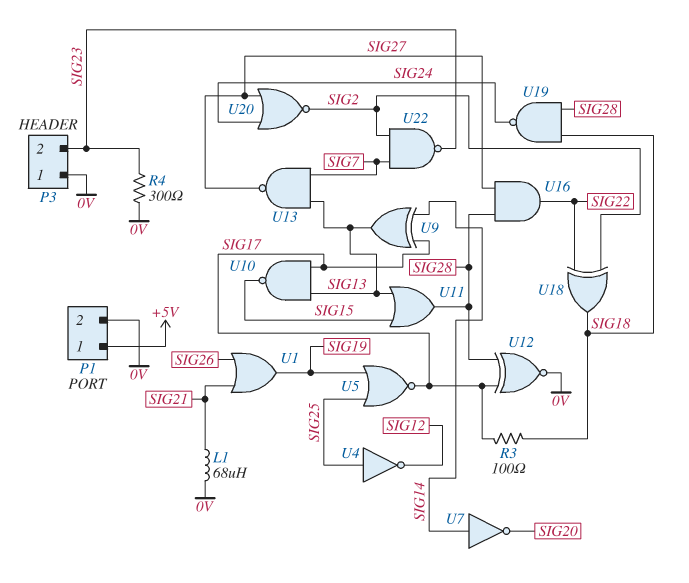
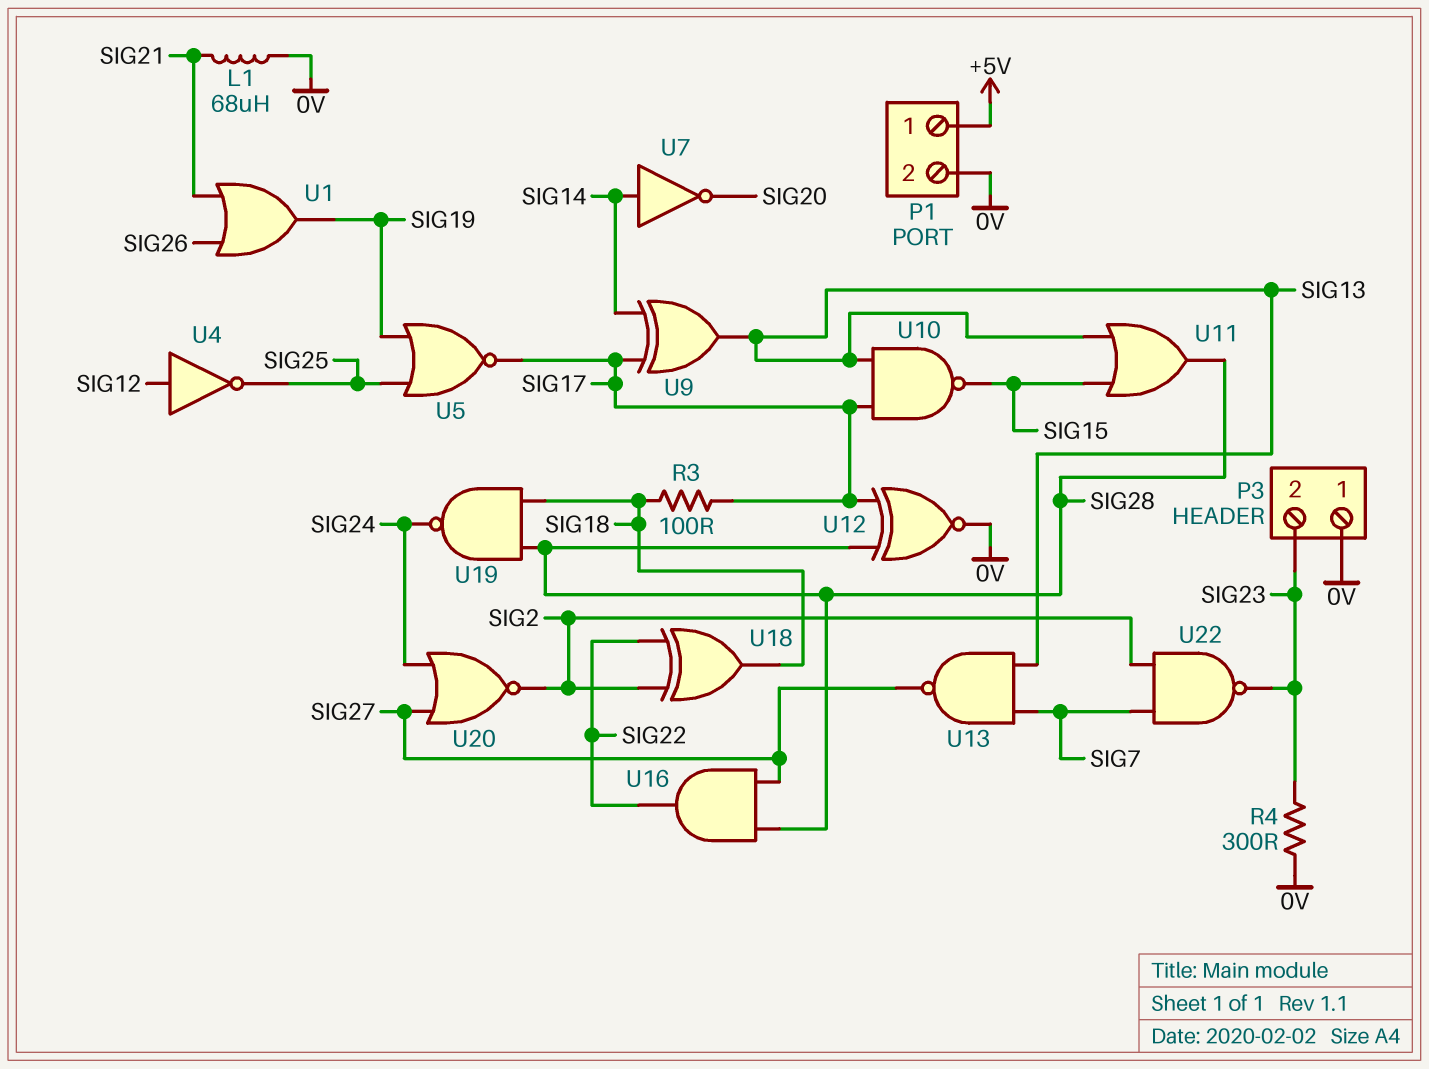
U4: NOT (in SIG25, out SIG12) -> NOT (in SIG12, out SIG25)

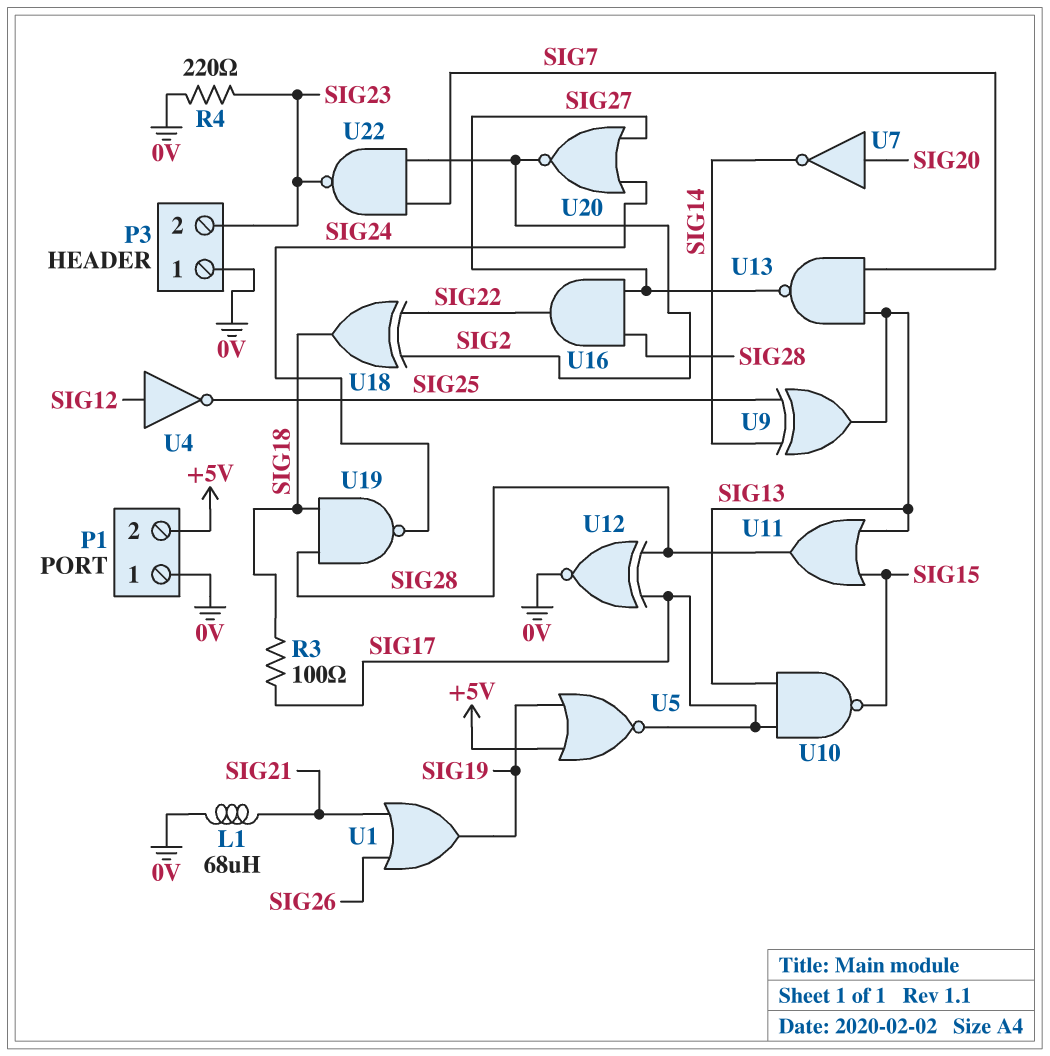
P1 pin 1: +5V -> 0V
P1 pin 2: 0V -> +5V
R4: 300 (0V, SIG23) -> 220 (0V, SIG23)
U5: NOR (in SIG19, in SIG25, out SIG17) -> NOR (in +5V, in SIG19, out SIG17)
U7: NOT (in SIG14, out SIG20) -> NOT (in SIG20, out SIG14)
U9: XOR (in SIG14, in SIG17, out SIG13) -> XOR (in SIG14, in SIG25, out SIG13)

